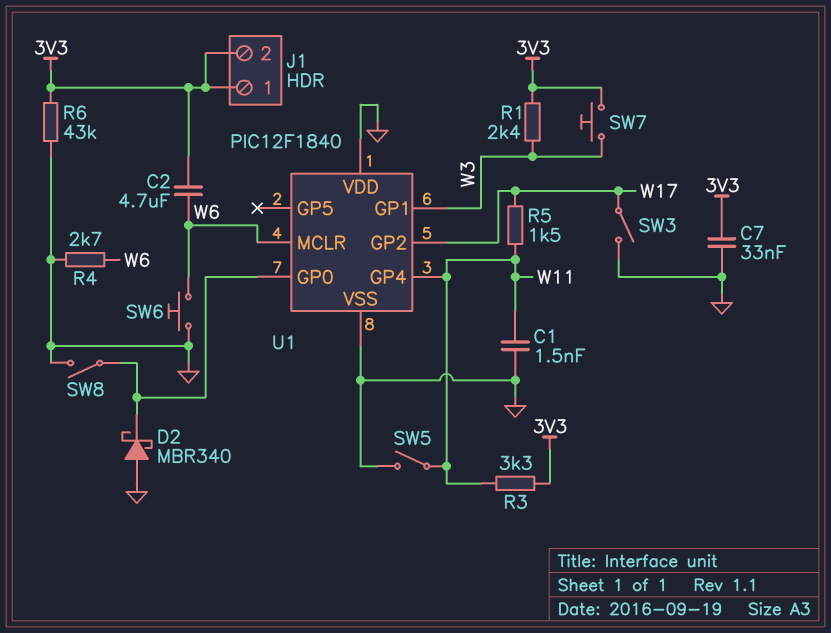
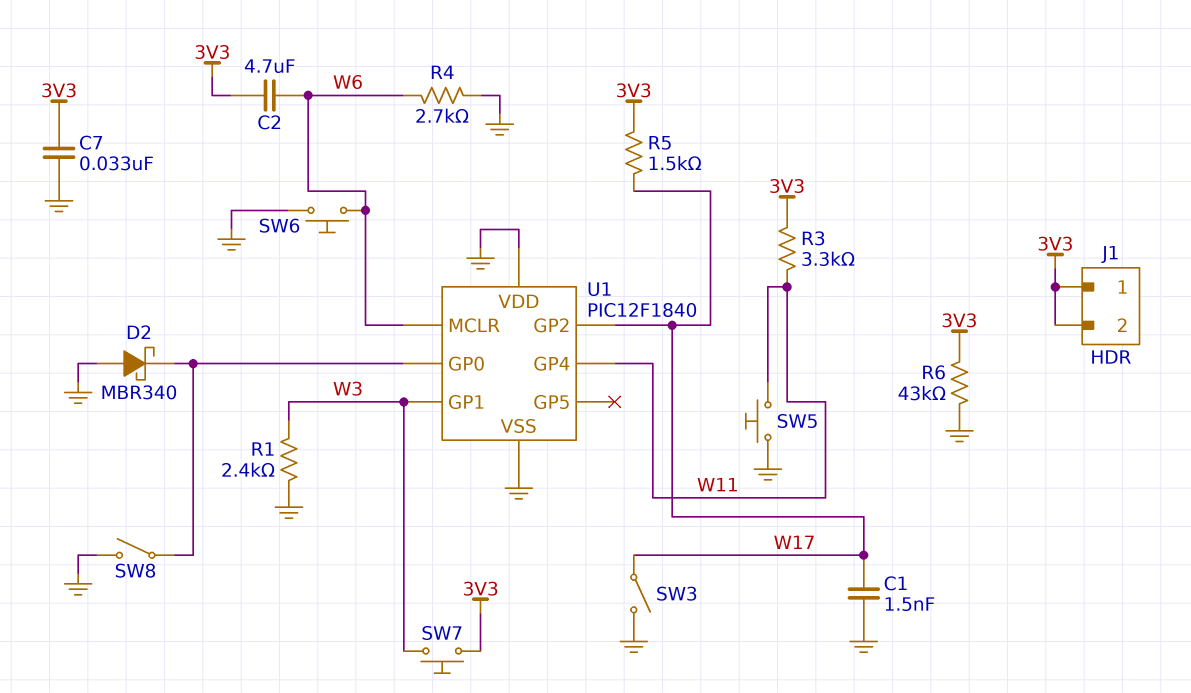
C1: 1.5nF (GND, W11) -> 1.5nF (GND, W17)
R1: 2.4k (3V3, W3) -> 2.4k (GND, W3)
R5: 1.5k (W11, W17) -> 1.5k (3V3, W17)
SW5: switch (GND, W11) -> button (GND, W11)

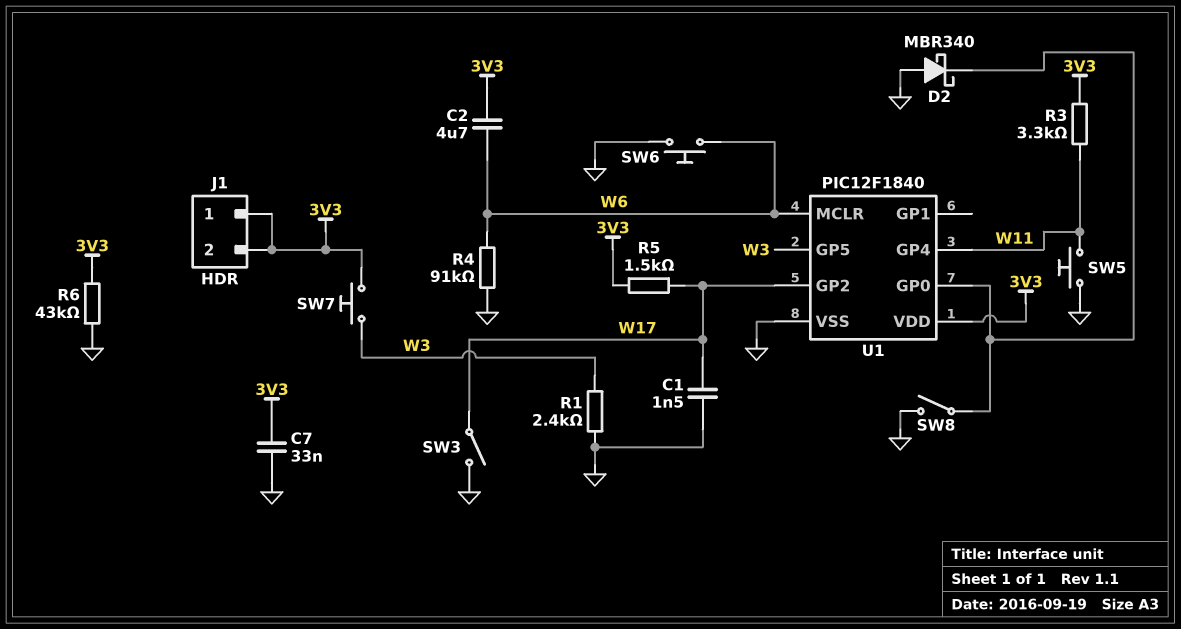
R4: 2.7k (GND, W6) -> 91k (GND, W6)
U1 pin GP1: W3 -> none
U1 pin GP5: none -> W3
U1 pin VDD: GND -> 3V3

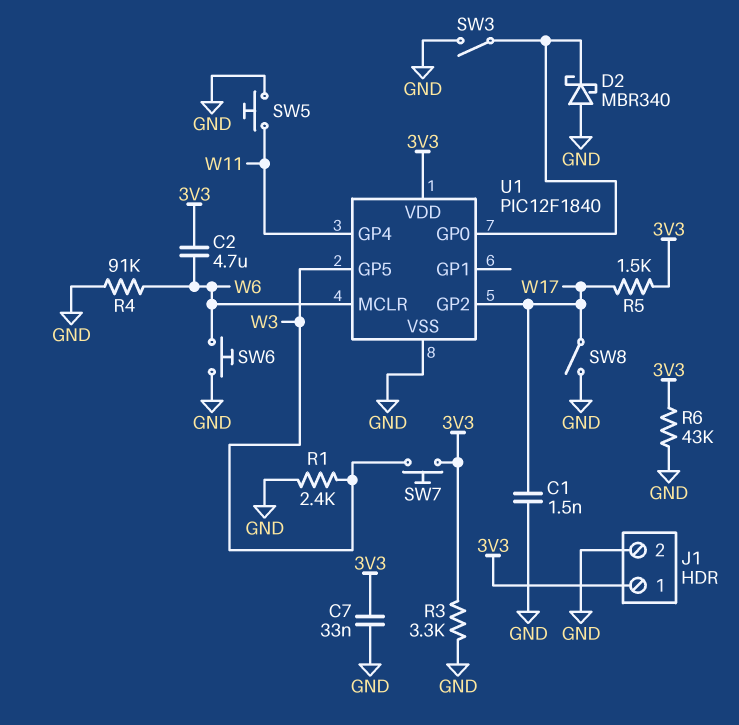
J1 pin 2: 3V3 -> GND
R3: 3.3k (3V3, W11) -> 3.3k (3V3, GND)
SW3: switch (GND, W17) -> switch (GND, U1/GP0)
SW8: switch (GND, U1/GP0) -> switch (GND, W17)

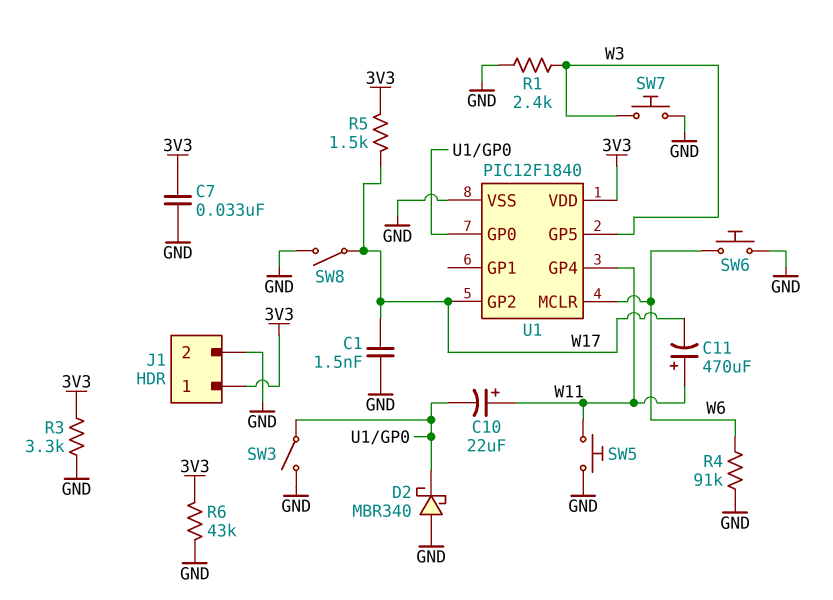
C2: 4.7uF (3V3, W6) -> none
C10: none -> 22uF (plus W11, minus U1/GP0)
C11: none -> 470uF (plus W11, minus W17)
SW7: button (3V3, W3) -> button (GND, W3)

